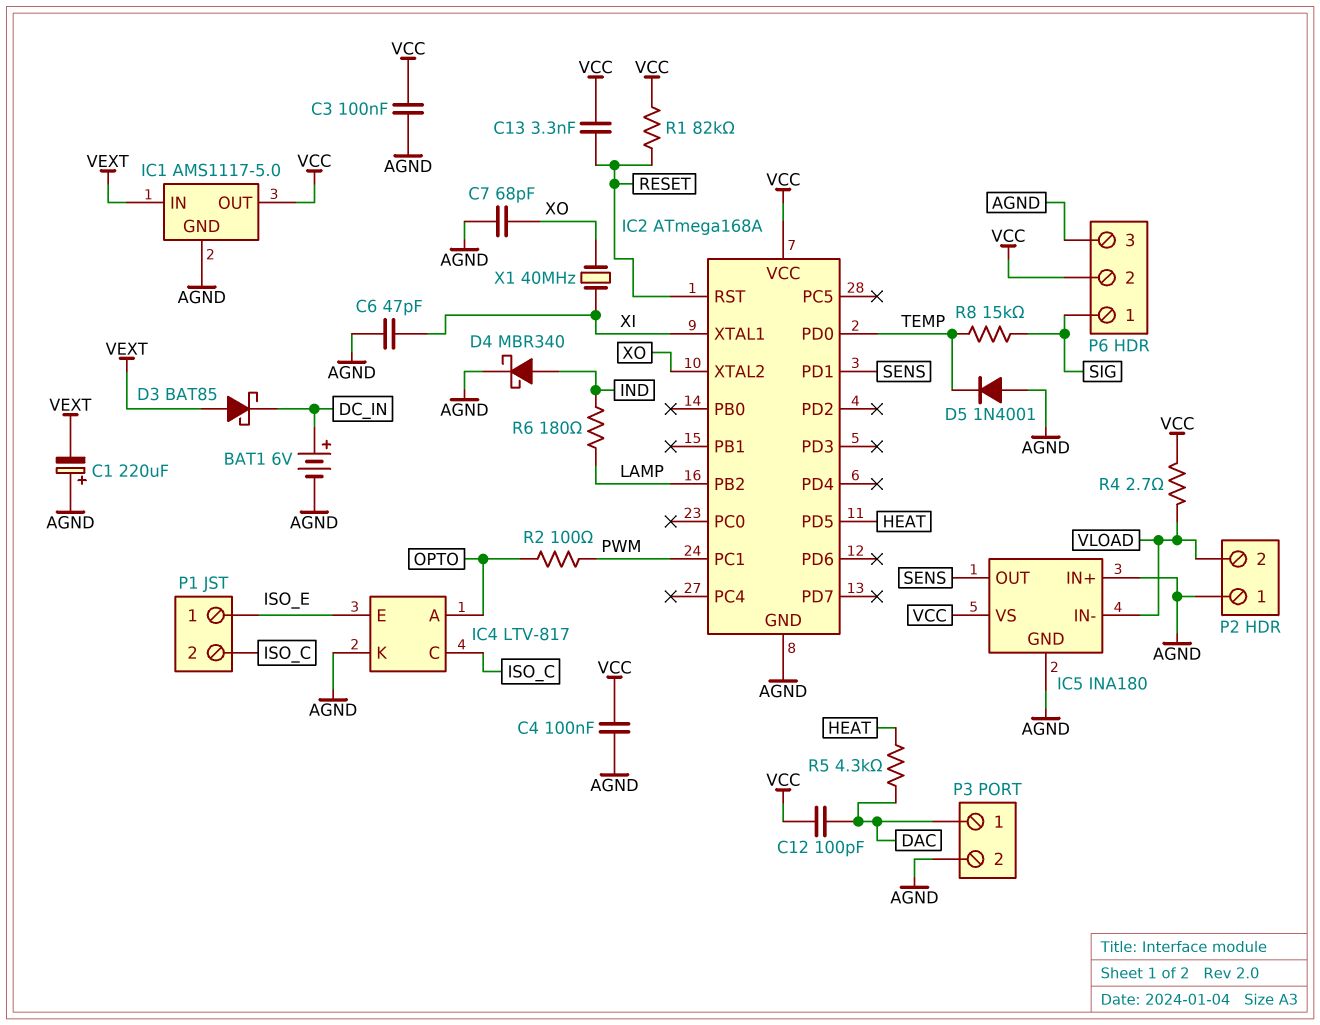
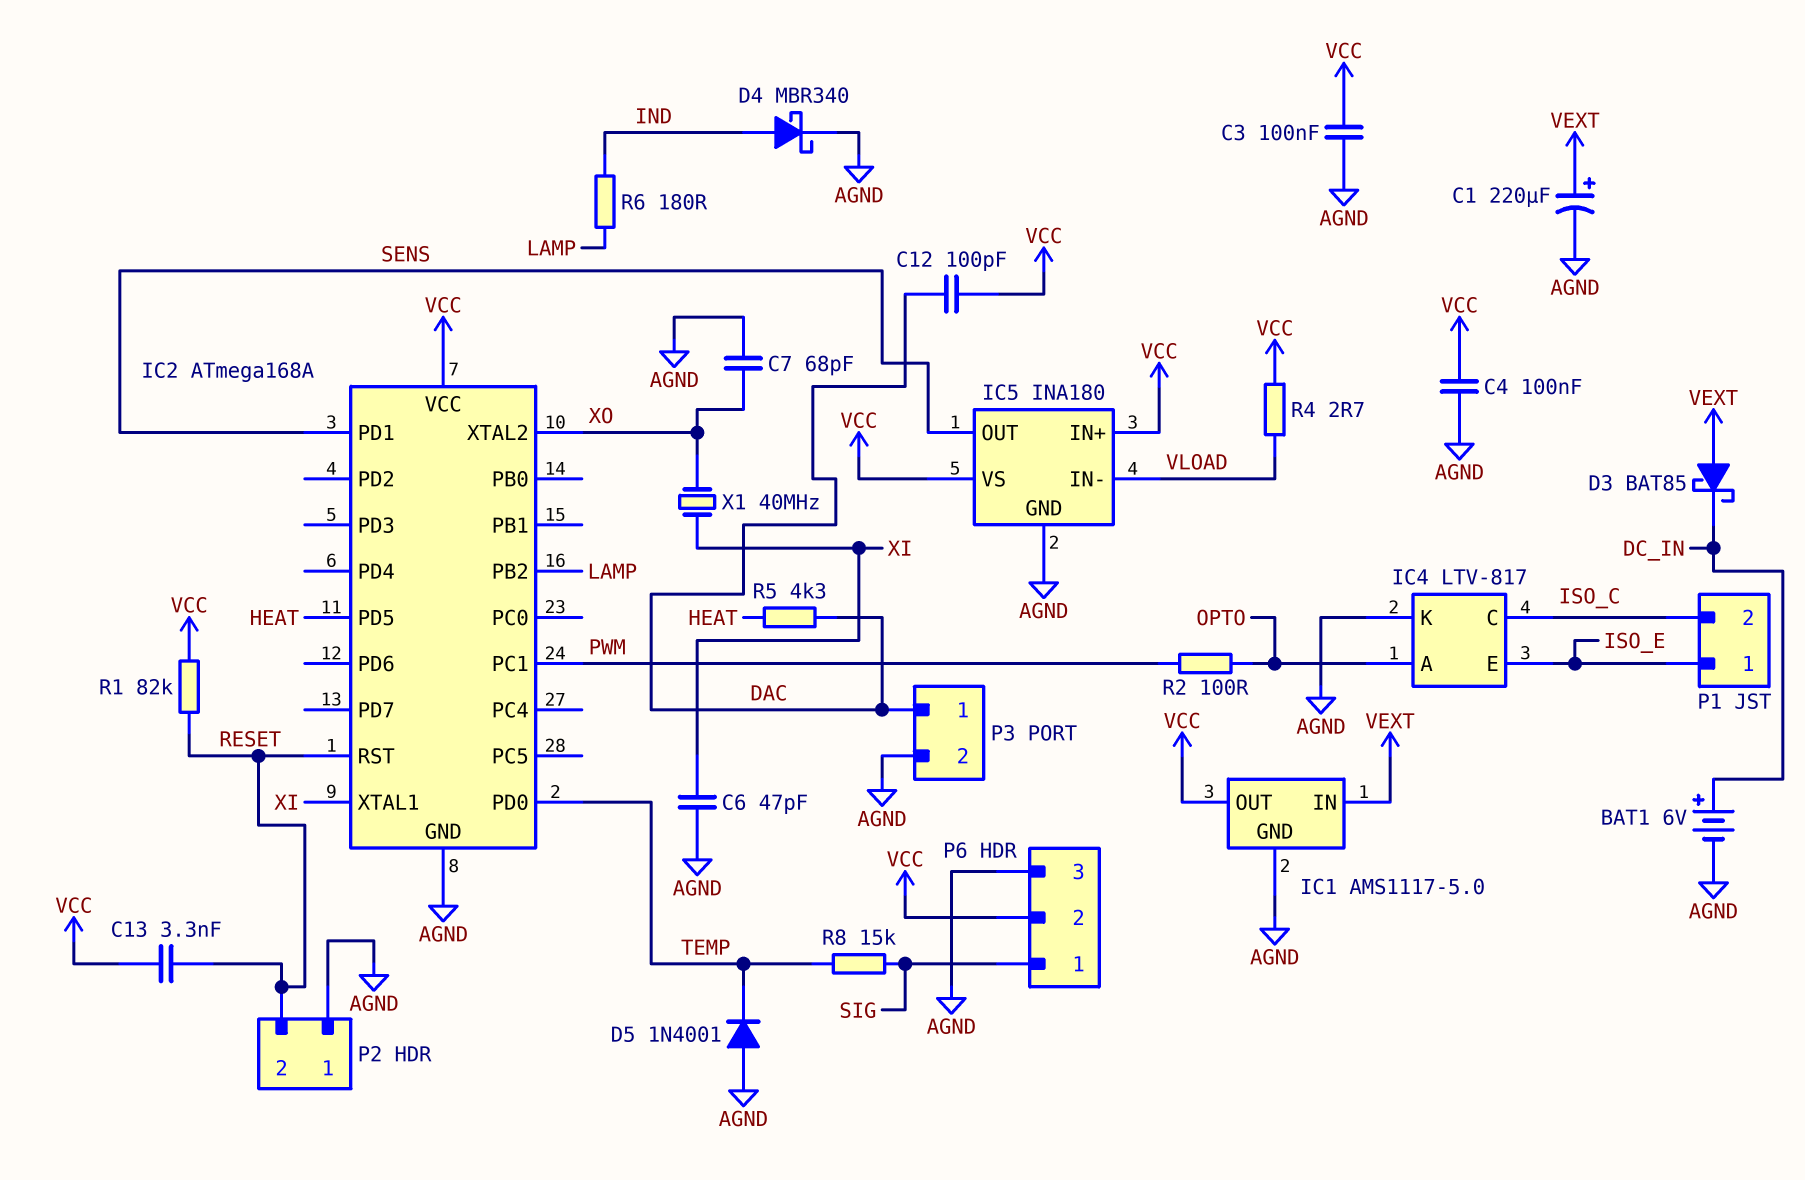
C1: 220uF (plus AGND, minus VEXT) -> 220uF (plus VEXT, minus AGND)
IC5 pin IN+: AGND -> VCC
P2 pin 2: VLOAD -> RESET

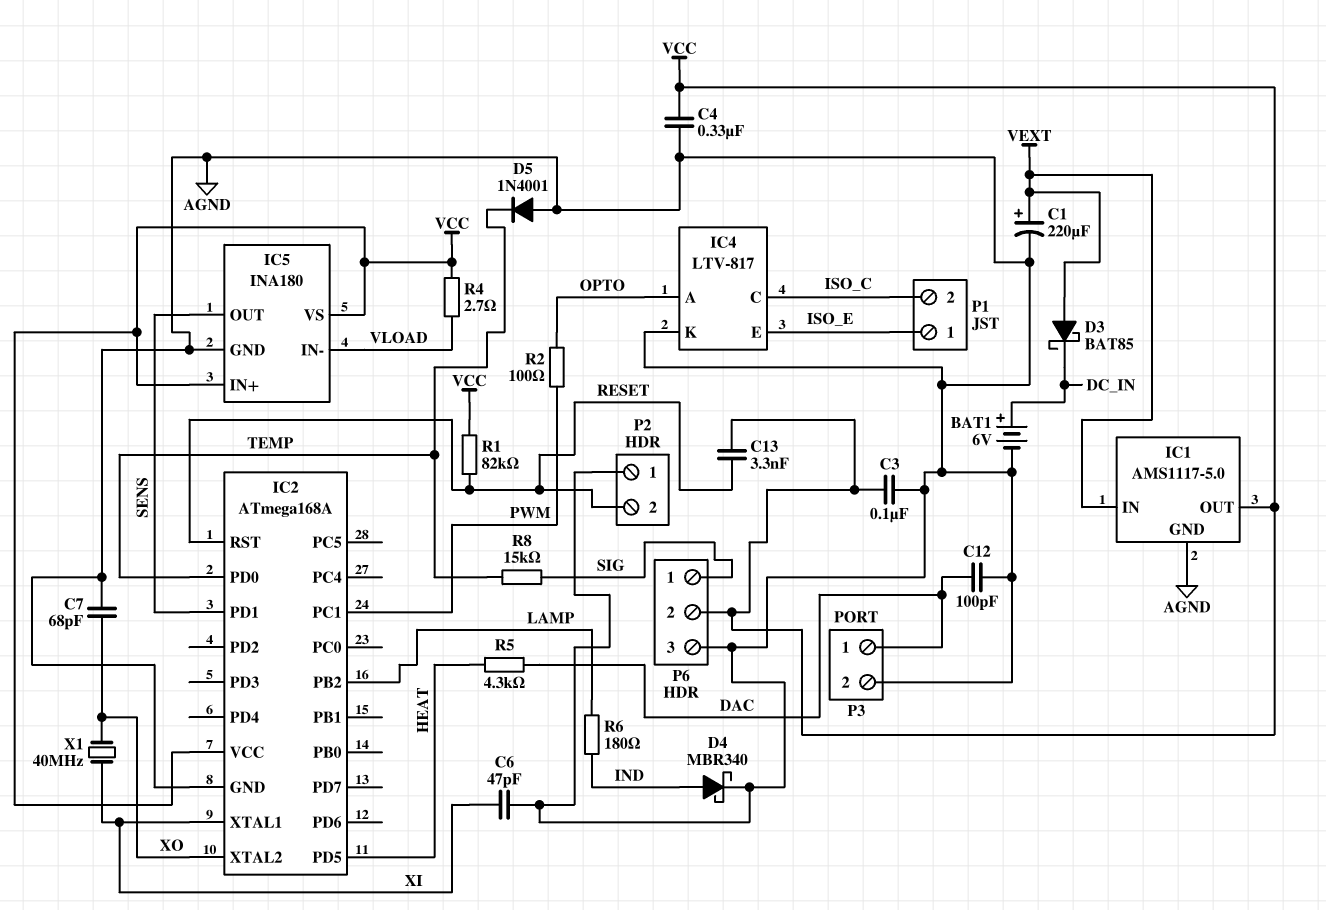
C4: 100nF (AGND, VCC) -> 330nF (AGND, VCC)
C12: 100pF (DAC, VCC) -> 100pF (AGND, DAC)

